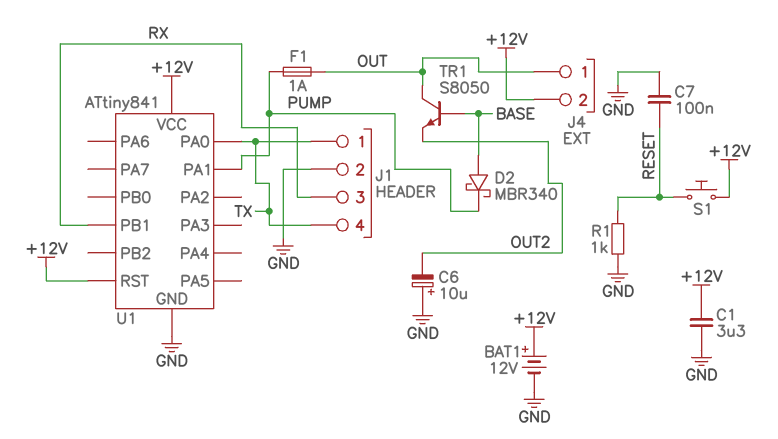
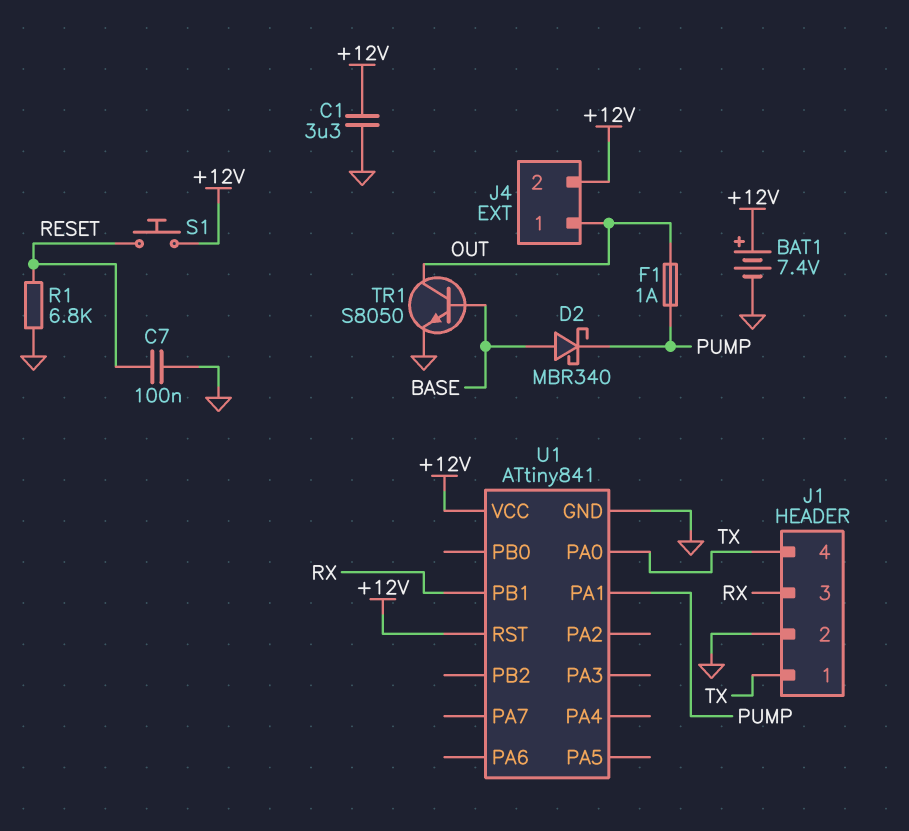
BAT1: 12V (plus +12V, minus GND) -> 7.4V (plus +12V, minus GND)
C6: 10uF (plus GND, minus OUT2) -> none
R1: 1k (GND, RESET) -> 6.8k (GND, RESET)
TR1: NPN S8050 (B BASE, C OUT, E OUT2) -> NPN S8050 (B BASE, C OUT, E GND)

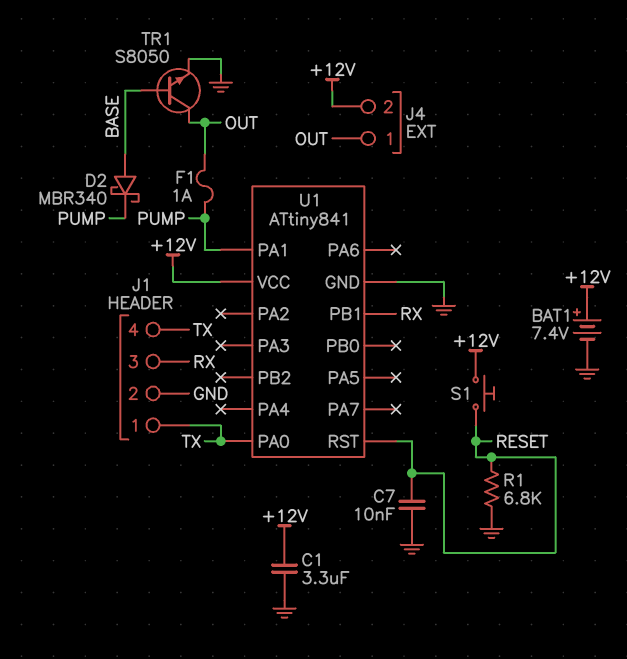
C7: 100nF (GND, RESET) -> 10nF (GND, RESET)
U1 pin RST: +12V -> RESET

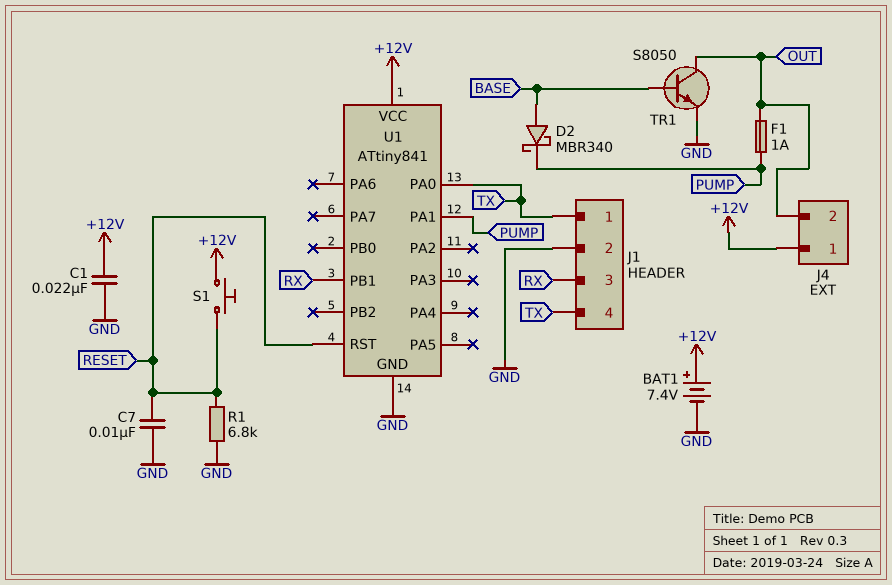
C1: 3.3uF (+12V, GND) -> 22nF (+12V, GND)
J4 pin 1: OUT -> +12V
J4 pin 2: +12V -> OUT

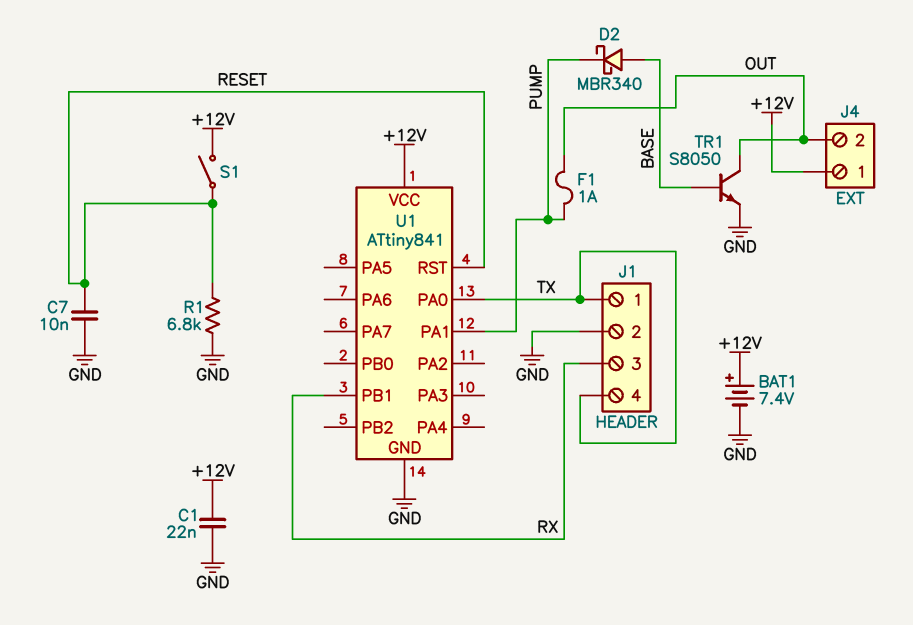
S1: button (+12V, RESET) -> switch (+12V, RESET)

